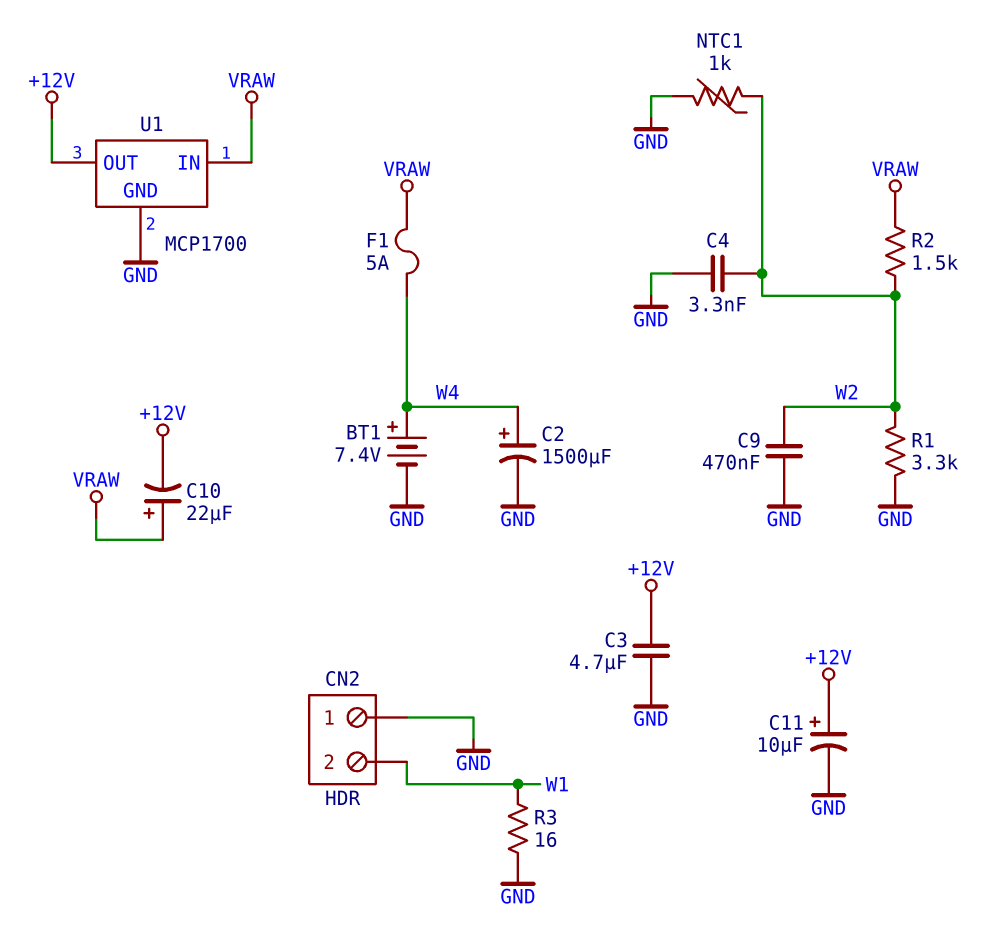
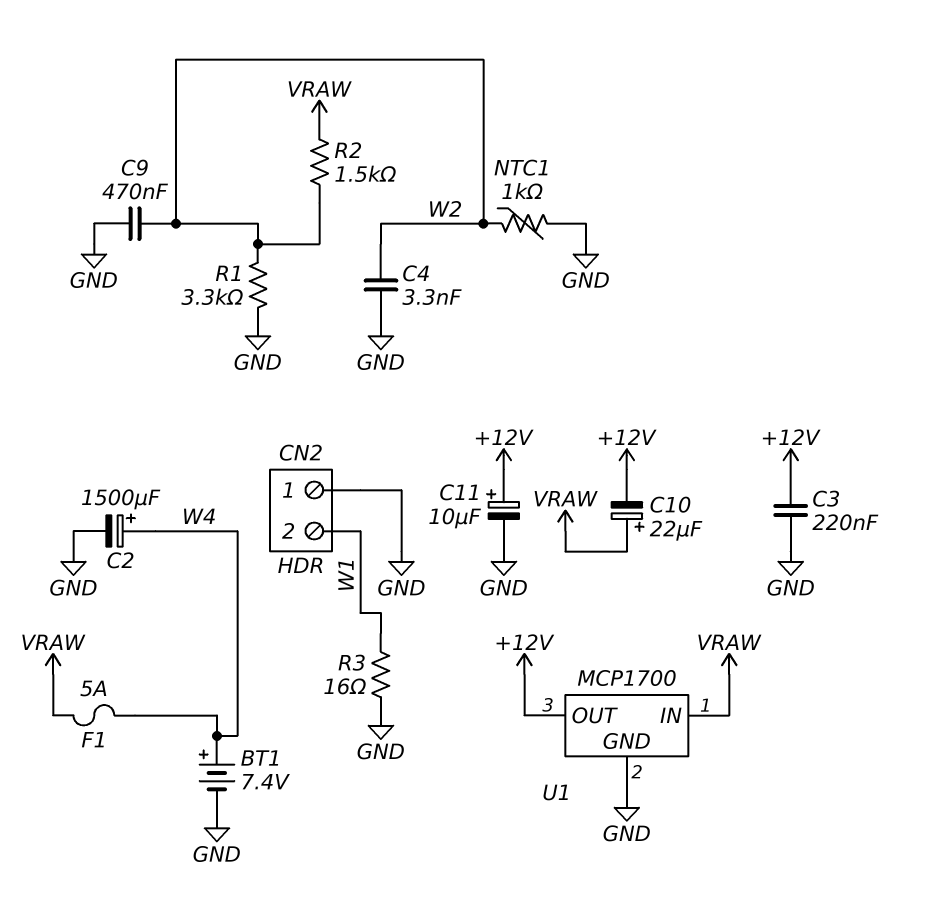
C3: 4.7uF (+12V, GND) -> 220nF (+12V, GND)

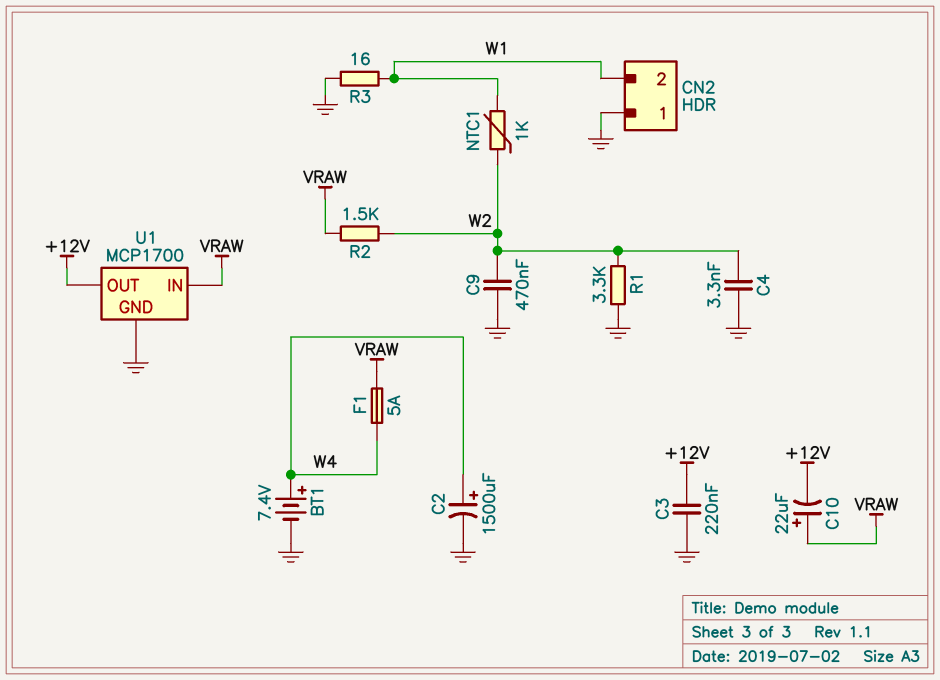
C11: 10uF (plus +12V, minus GND) -> none
NTC1: 1k (GND, W2) -> 1k (W1, W2)

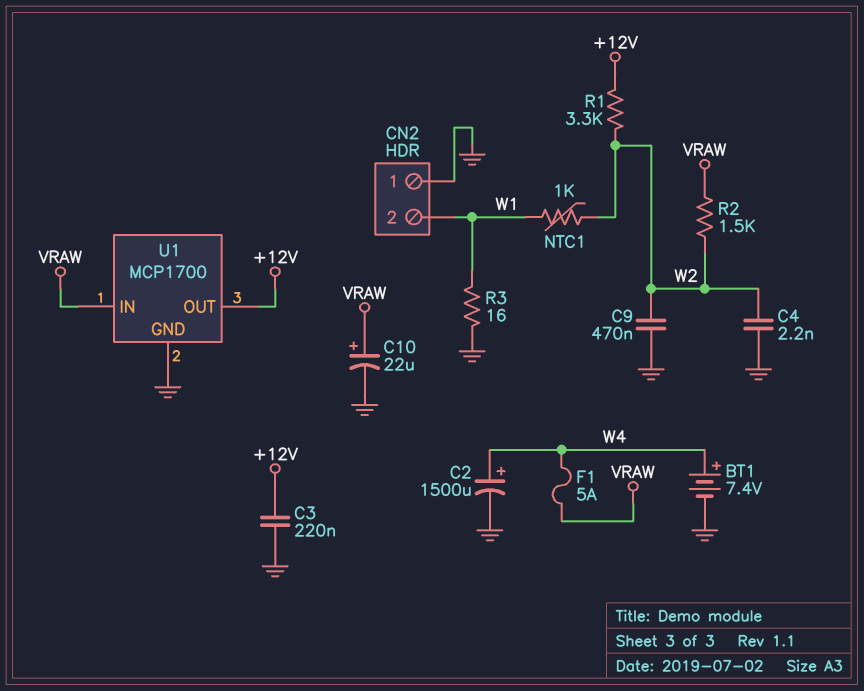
C4: 3.3nF (GND, W2) -> 2.2nF (GND, W2)
C10: 22uF (plus VRAW, minus +12V) -> 22uF (plus VRAW, minus GND)
R1: 3.3k (GND, W2) -> 3.3k (+12V, W2)

